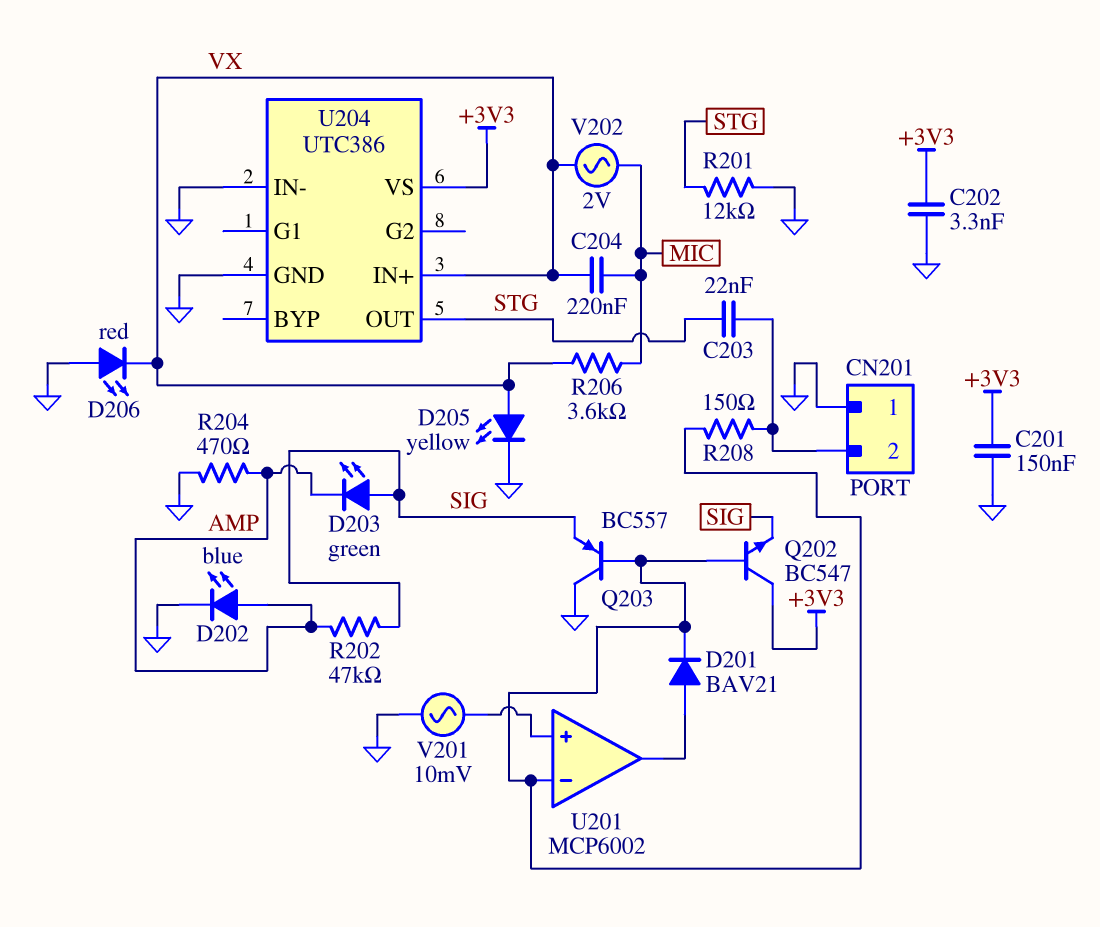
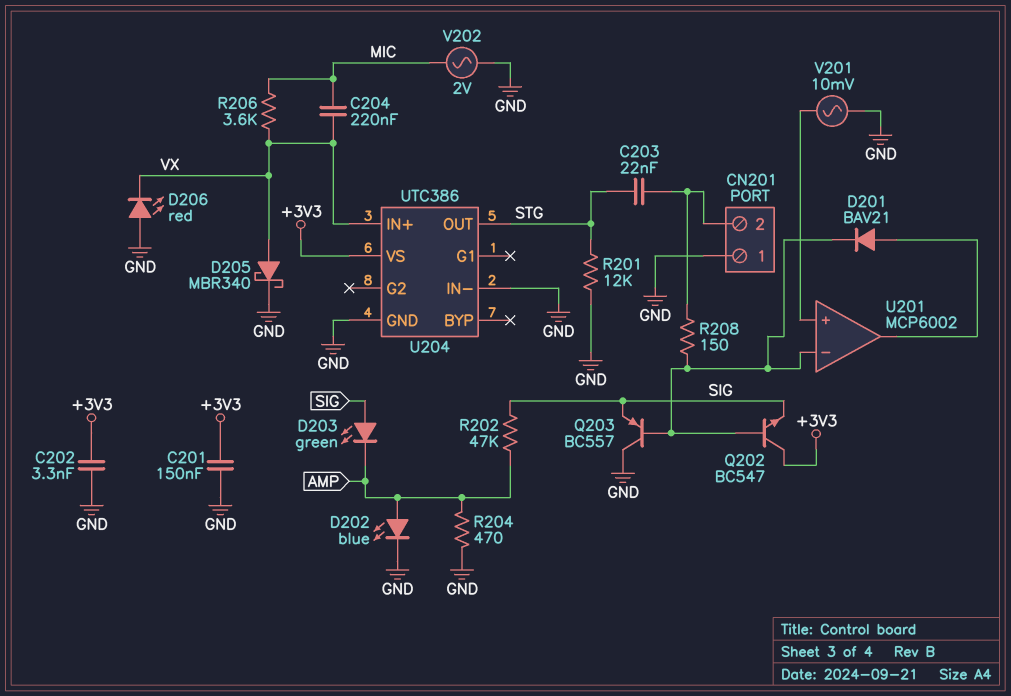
D205: LED yellow (A VX, K GND) -> schottky MBR340 (A VX, K GND)
V202: AC 2V (MIC, VX) -> AC 2V (GND, MIC)

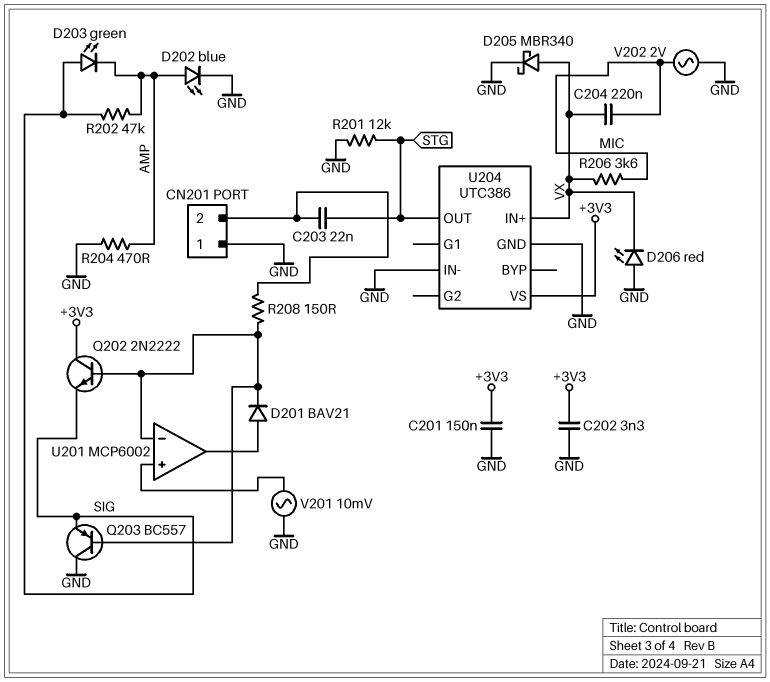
Q202: NPN BC547 (B U201/in-, C +3V3, E SIG) -> NPN 2N2222 (B U201/in-, C +3V3, E SIG)

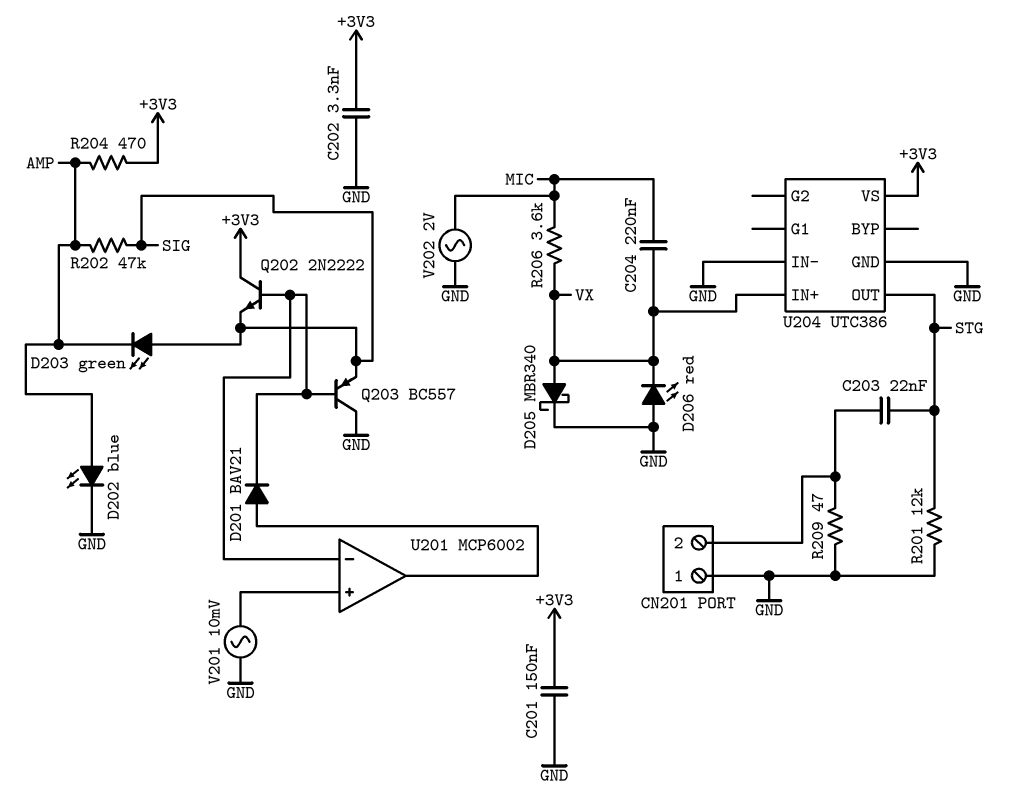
R204: 470 (AMP, GND) -> 470 (+3V3, AMP)
R208: 150 (CN201/2, U201/in-) -> none
R209: none -> 47 (CN201/2, GND)

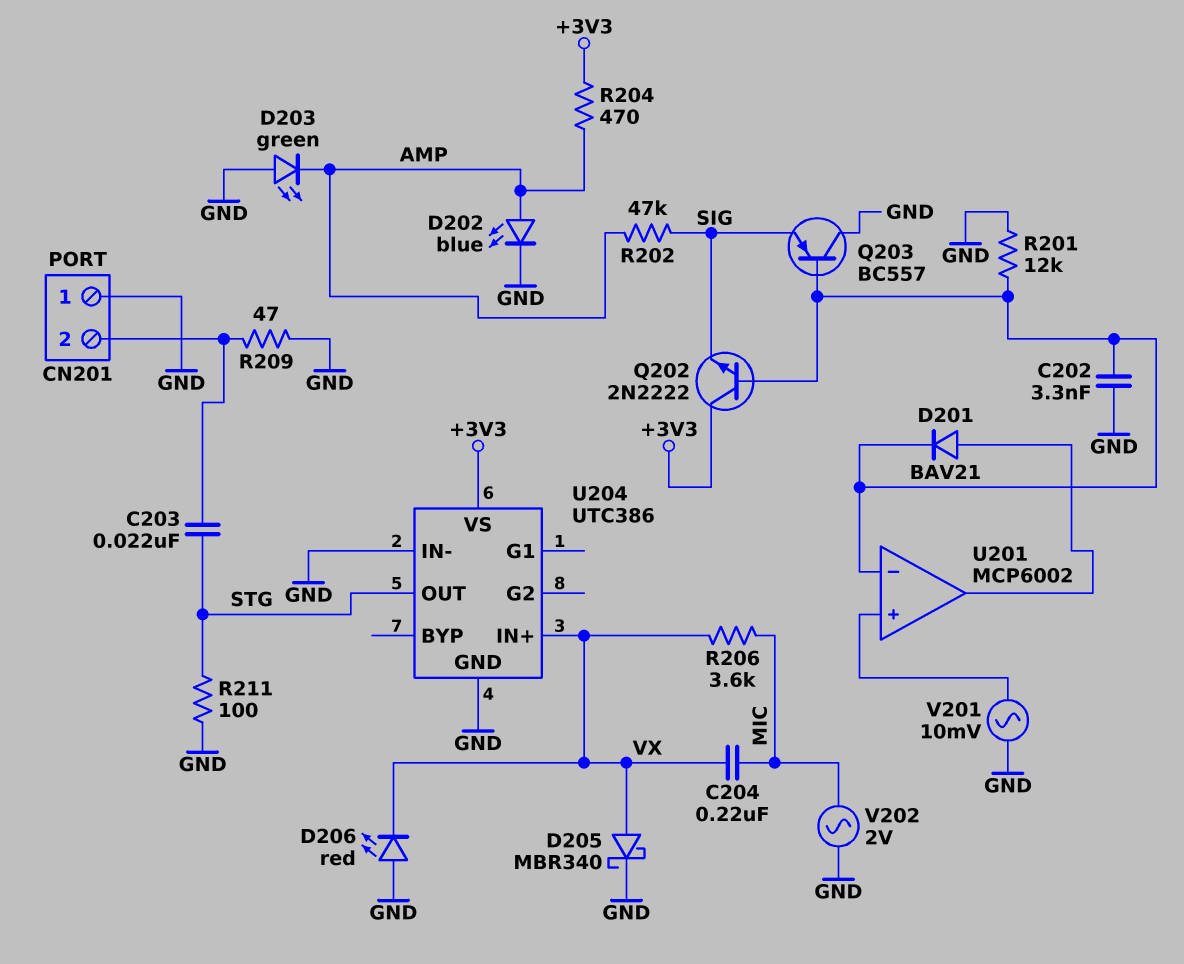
C201: 150nF (+3V3, GND) -> none
C202: 3.3nF (+3V3, GND) -> 3.3nF (GND, U201/in-)
D203: LED green (A SIG, K AMP) -> LED green (A GND, K AMP)
R201: 12k (GND, STG) -> 12k (GND, U201/in-)
R211: none -> 100 (GND, STG)

